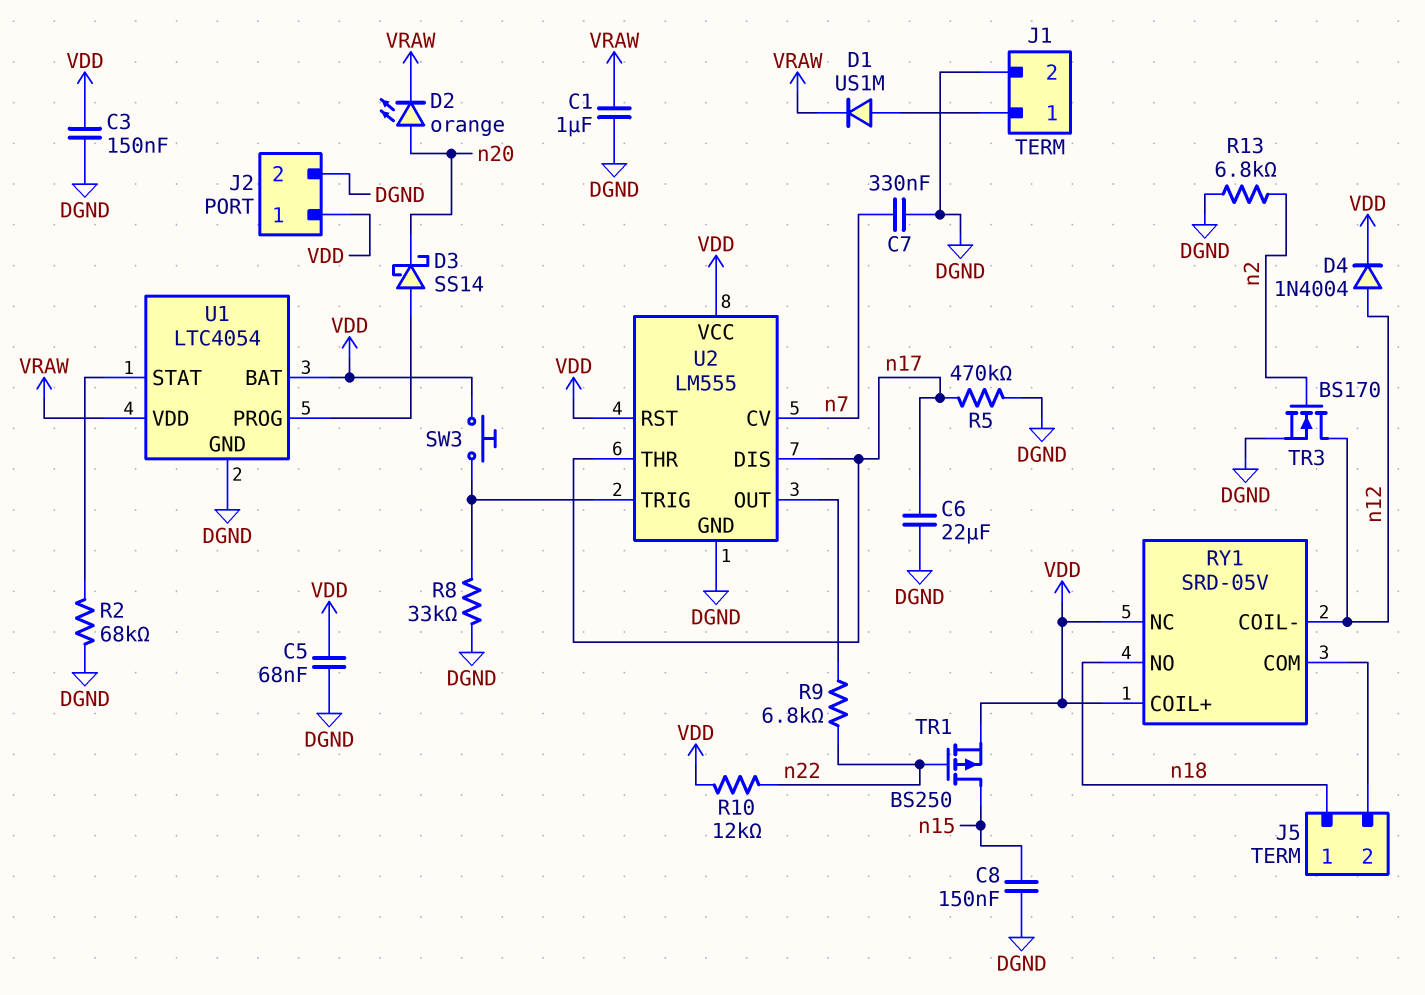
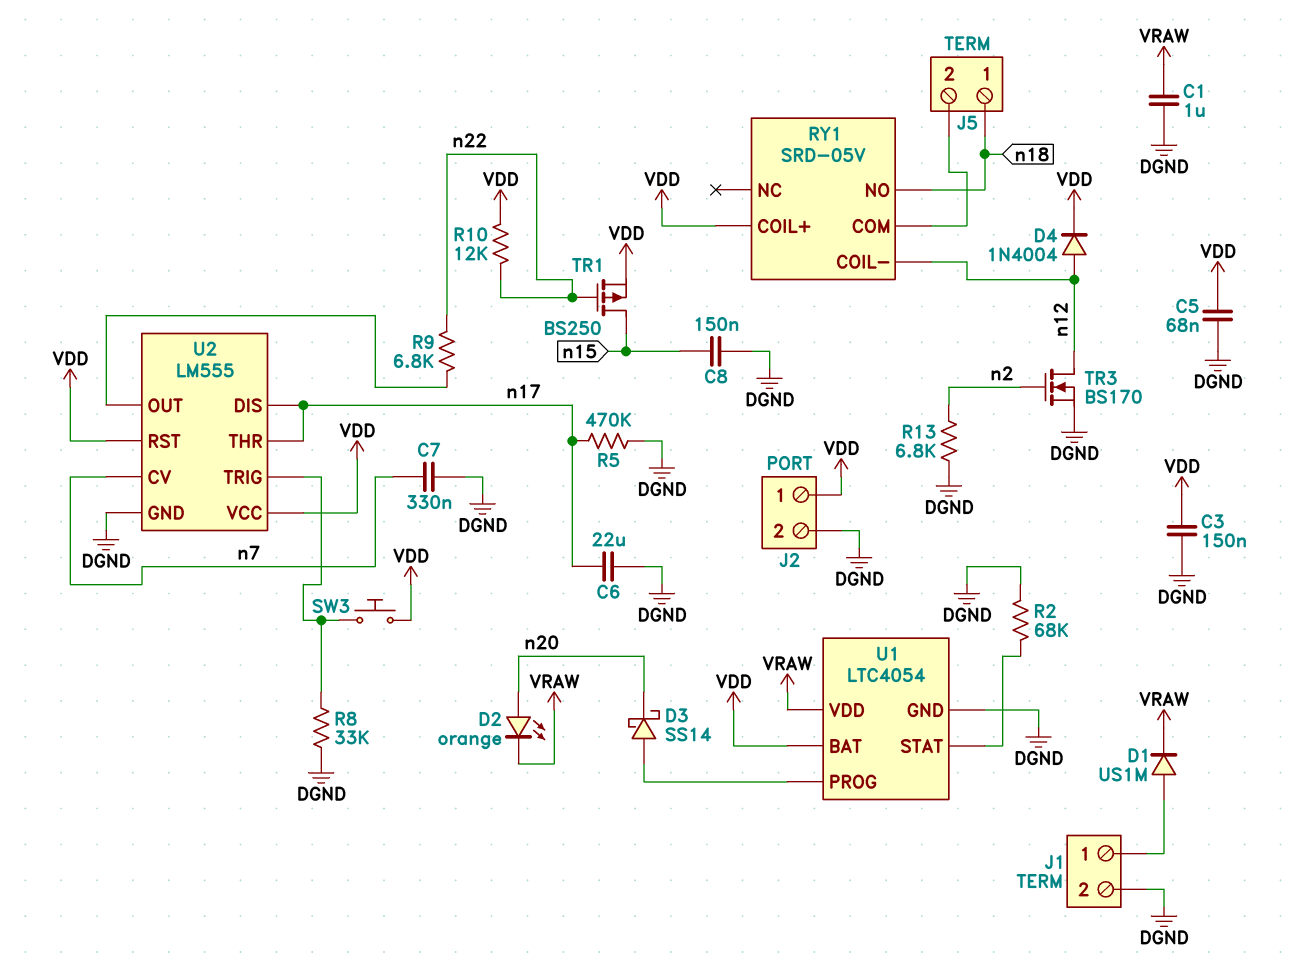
RY1 pin NC: VDD -> none

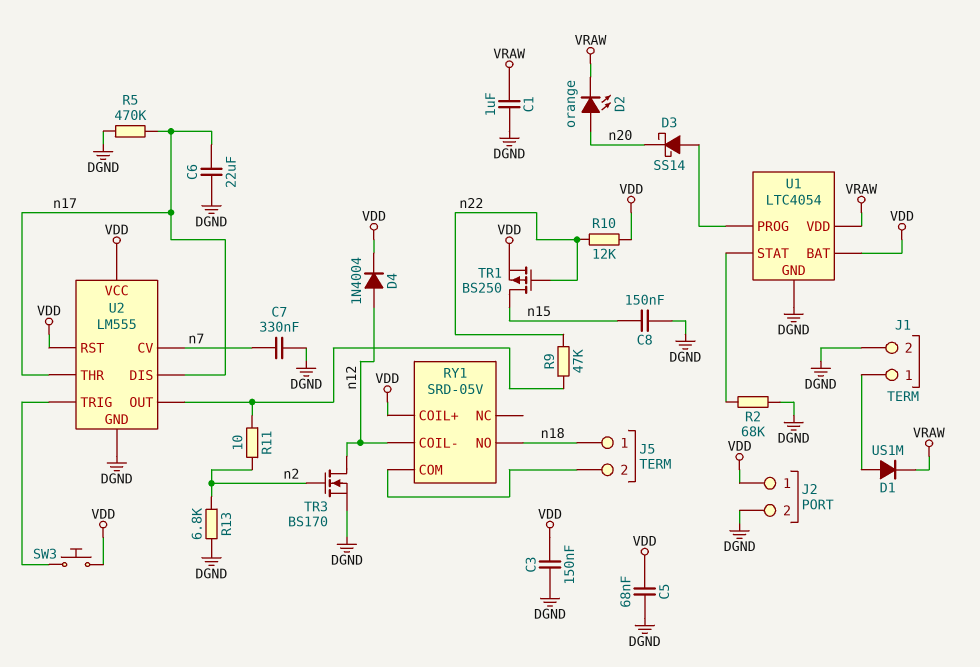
R8: 33k (DGND, U2/TRIG) -> none
R9: 6.8k (U2/OUT, n22) -> 47k (U2/OUT, n22)
R11: none -> 10 (U2/OUT, n2)

